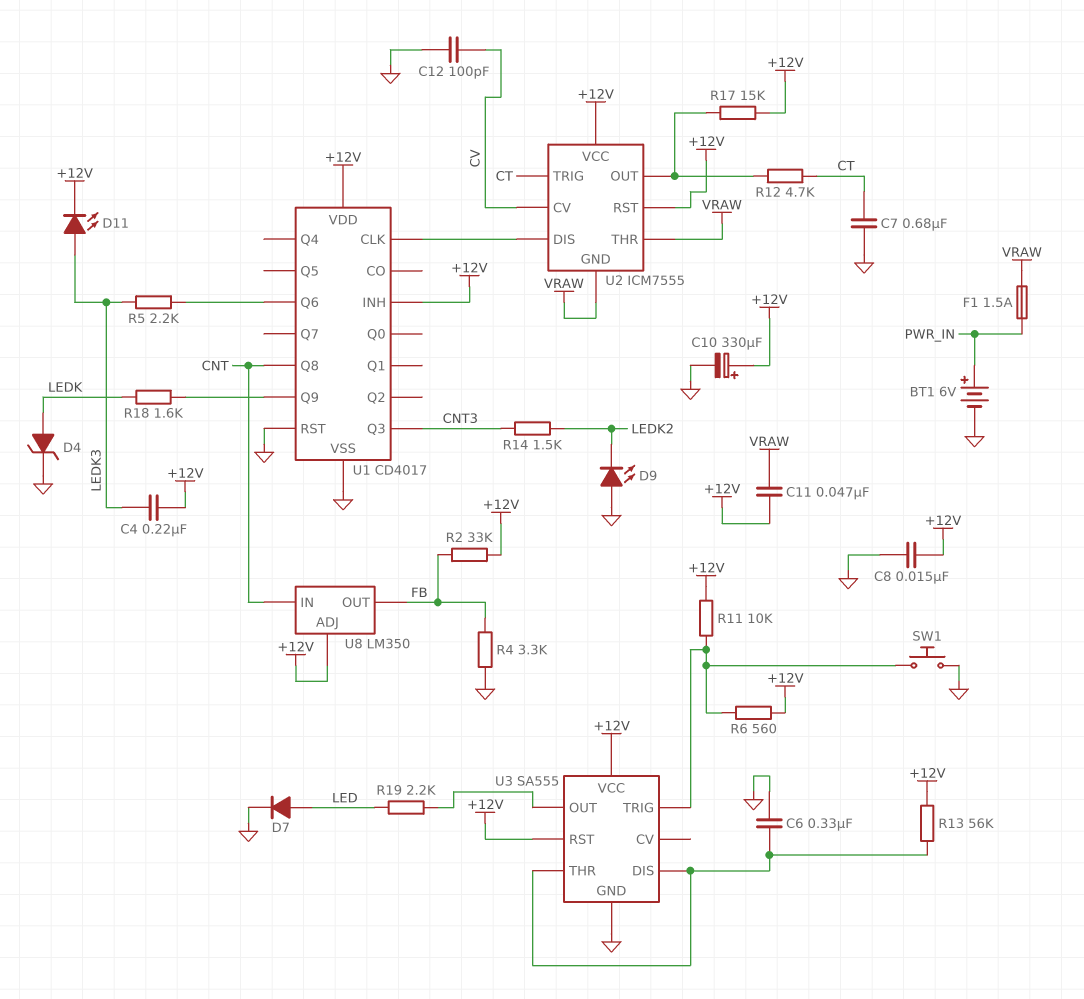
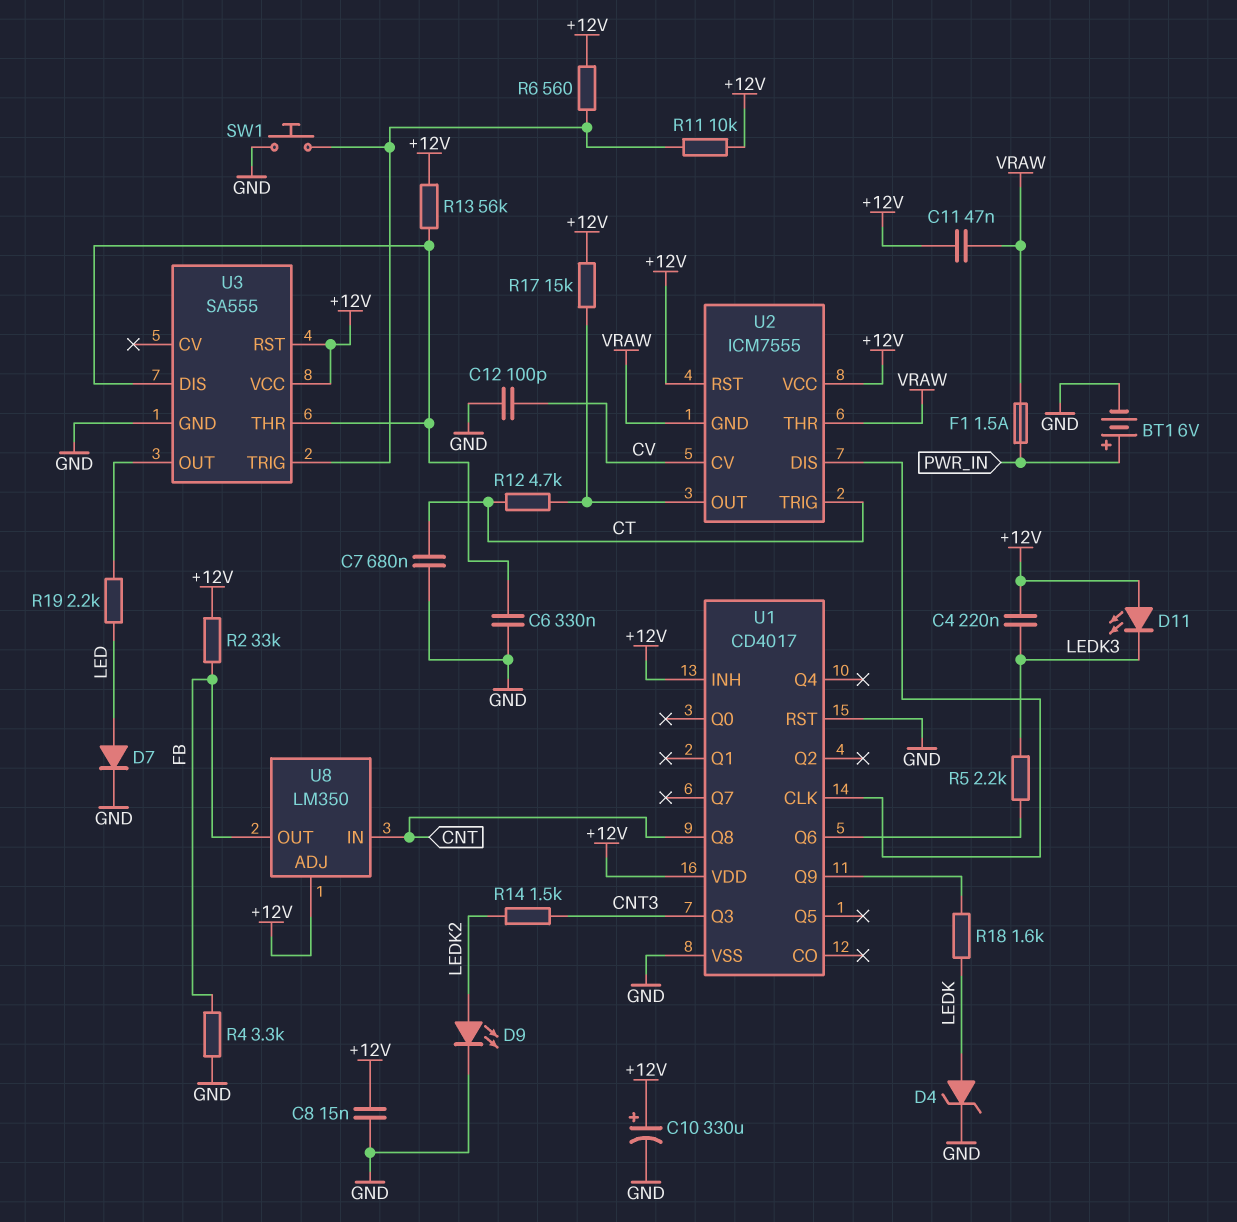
D9: LED (A GND, K LEDK2) -> LED (A LEDK2, K GND)
D11: LED (A LEDK3, K +12V) -> LED (A +12V, K LEDK3)

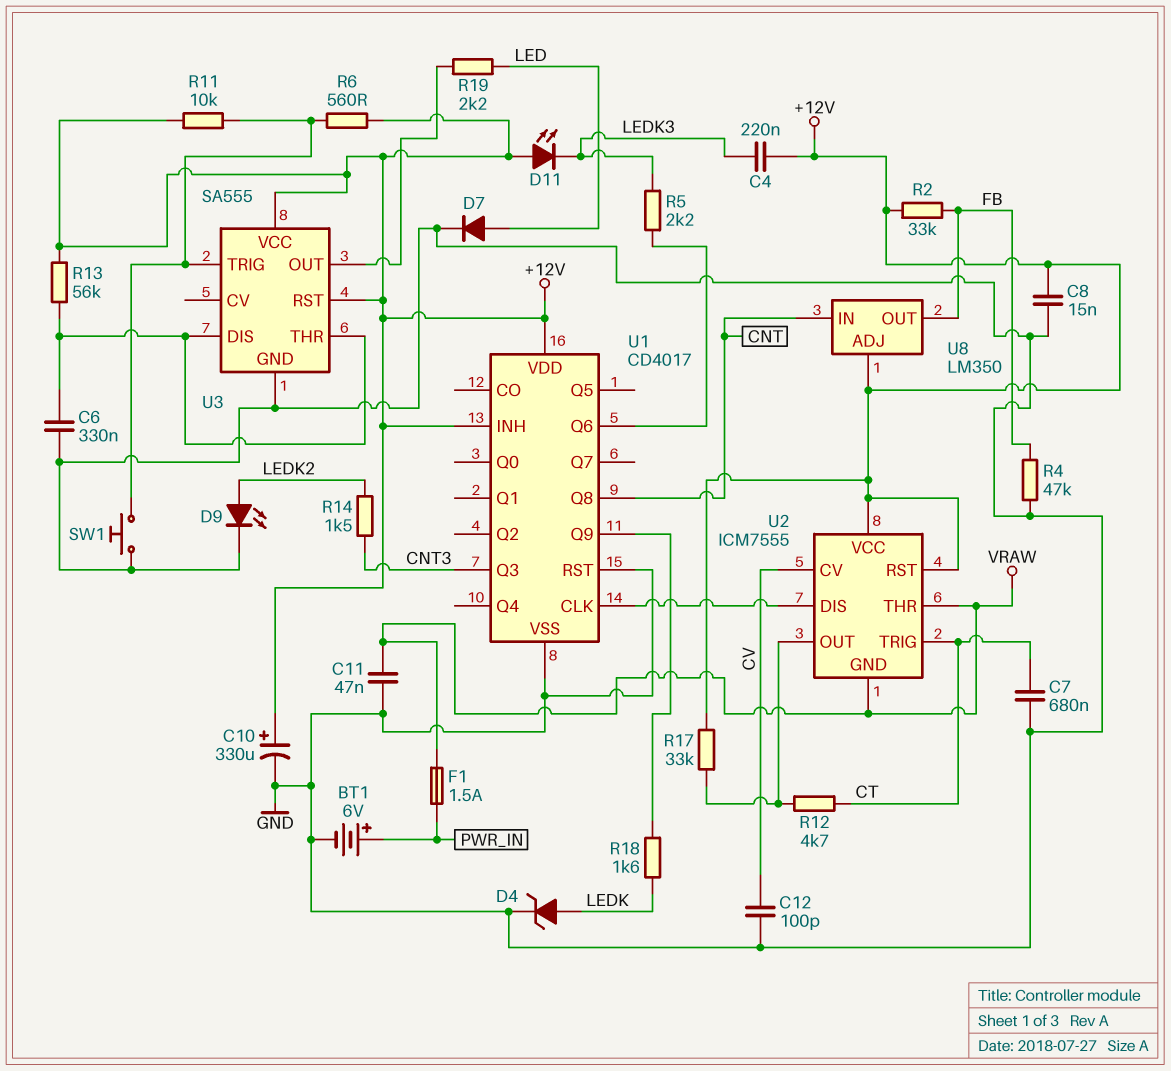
C11: 47nF (+12V, VRAW) -> 47nF (GND, VRAW)
R4: 3.3k (FB, GND) -> 47k (FB, GND)
R17: 15k (+12V, U2/OUT) -> 33k (+12V, U2/OUT)

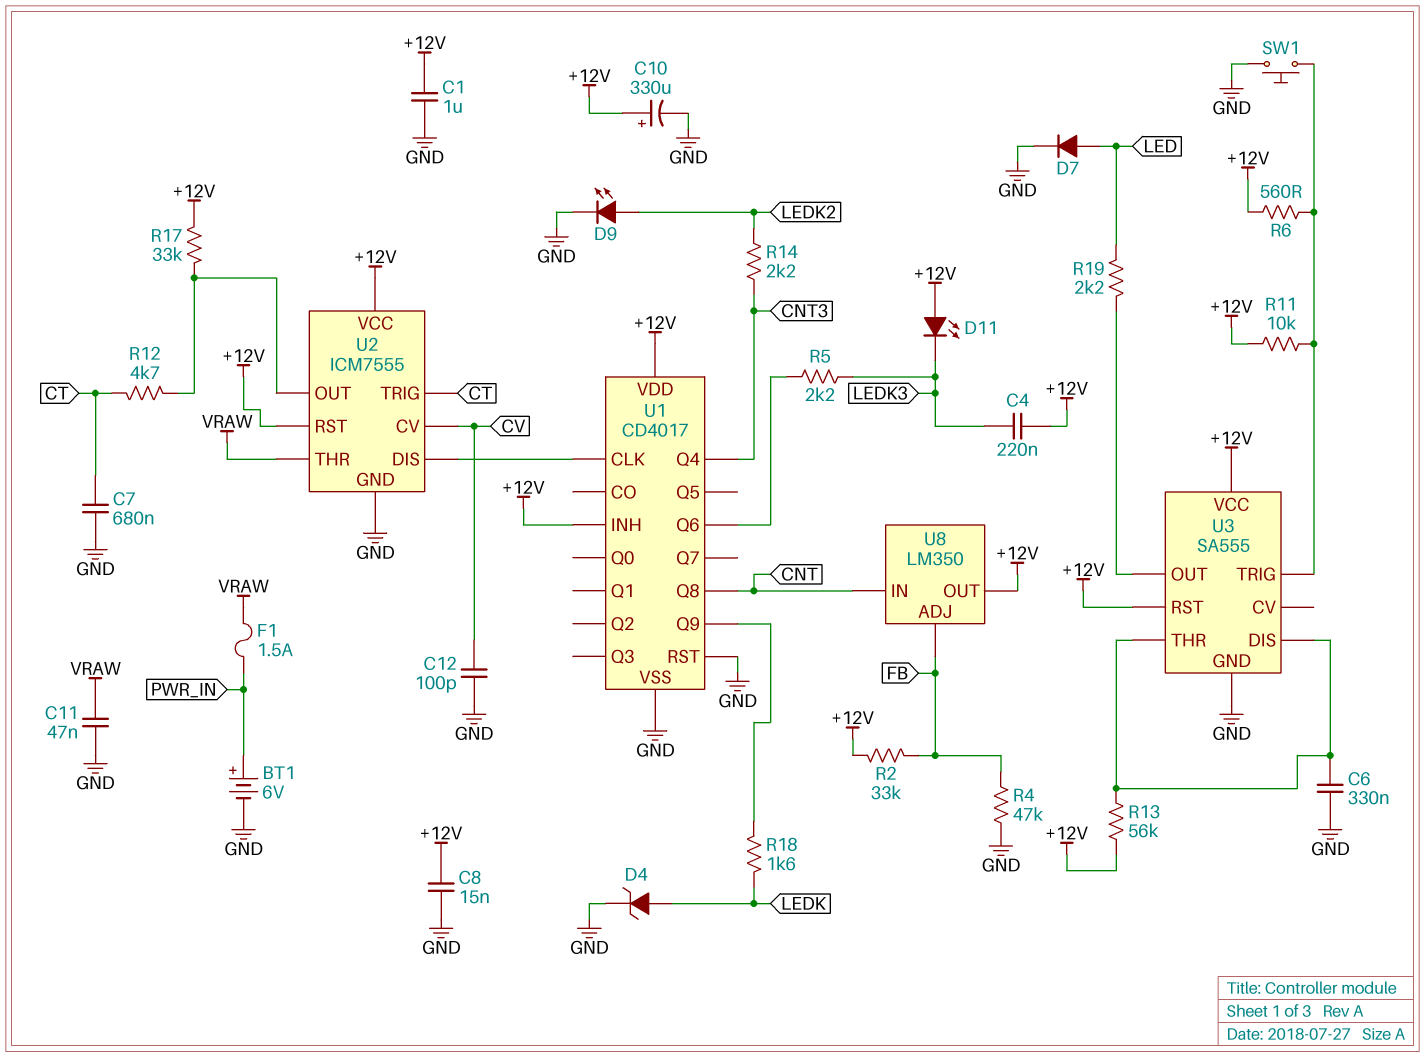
C1: none -> 1uF (+12V, GND)
R14: 1.5k (CNT3, LEDK2) -> 2.2k (CNT3, LEDK2)
U1 pin Q3: CNT3 -> none
U1 pin Q4: none -> CNT3
U2 pin GND: VRAW -> GND
U8 pin ADJ: +12V -> FB
U8 pin OUT: FB -> +12V

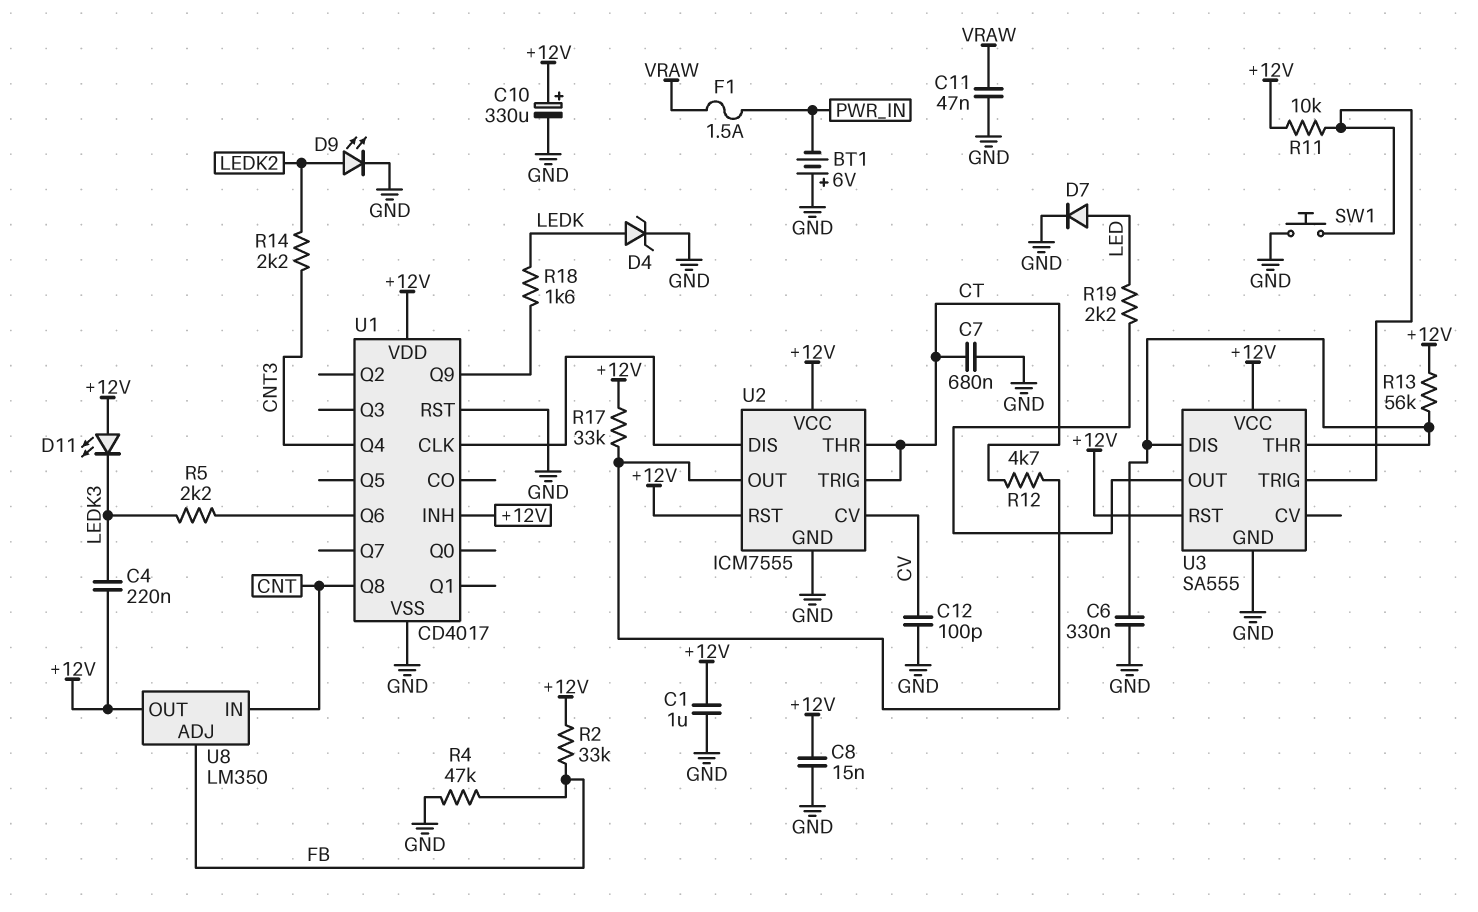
BT1: 6V (plus PWR_IN, minus GND) -> 6V (plus GND, minus PWR_IN)
R6: 560 (+12V, U3/TRIG) -> none
U2 pin THR: VRAW -> CT

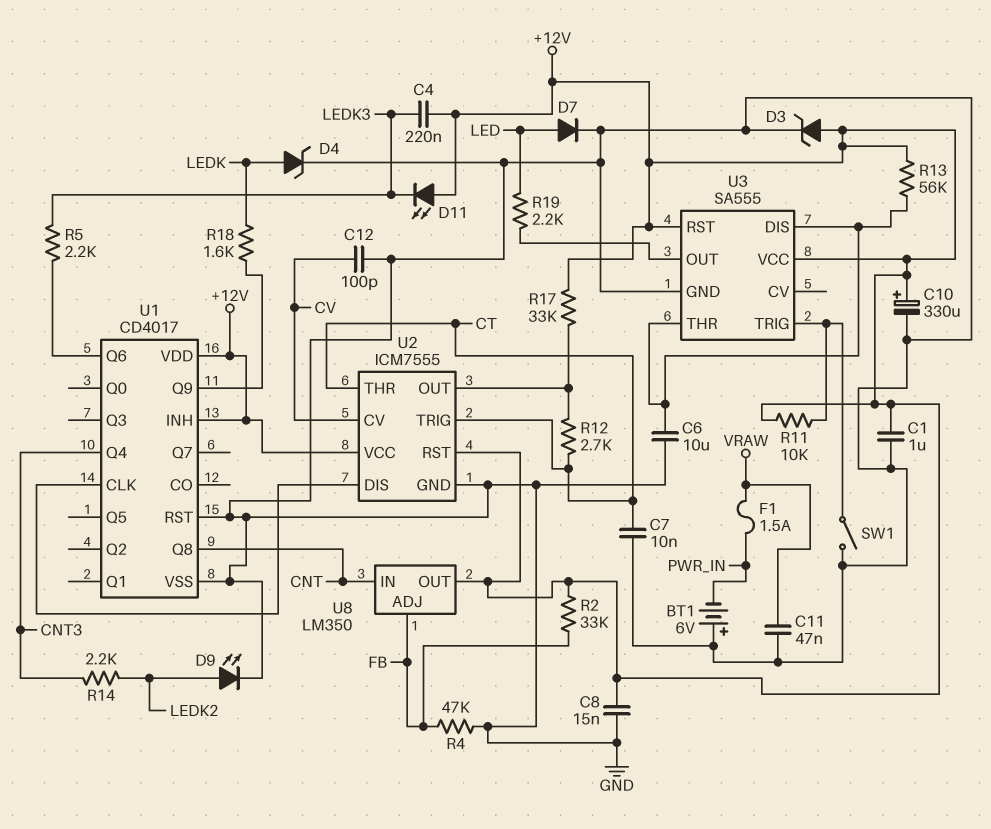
C6: 330nF (GND, U3/DIS) -> 10uF (GND, U3/DIS)
C7: 680nF (CT, GND) -> 10nF (CT, GND)
D3: none -> zener (A +12V, K GND)
R12: 4.7k (CT, U2/OUT) -> 2.7k (CT, U2/OUT)
SW1: button (GND, U3/TRIG) -> switch (GND, U3/TRIG)

